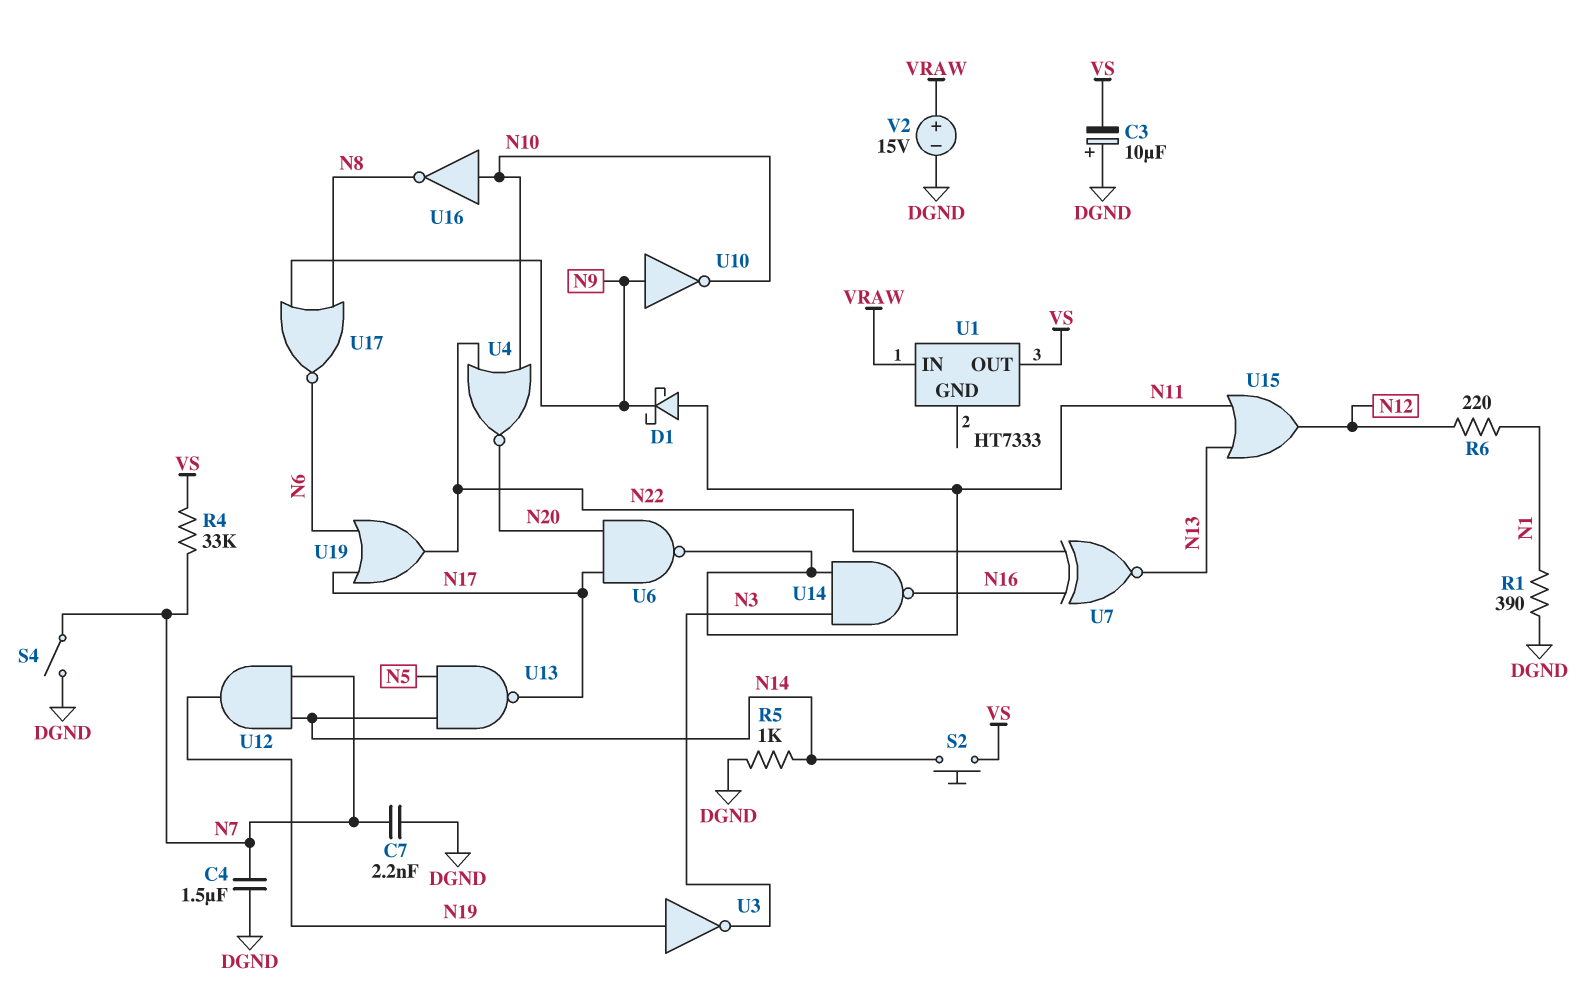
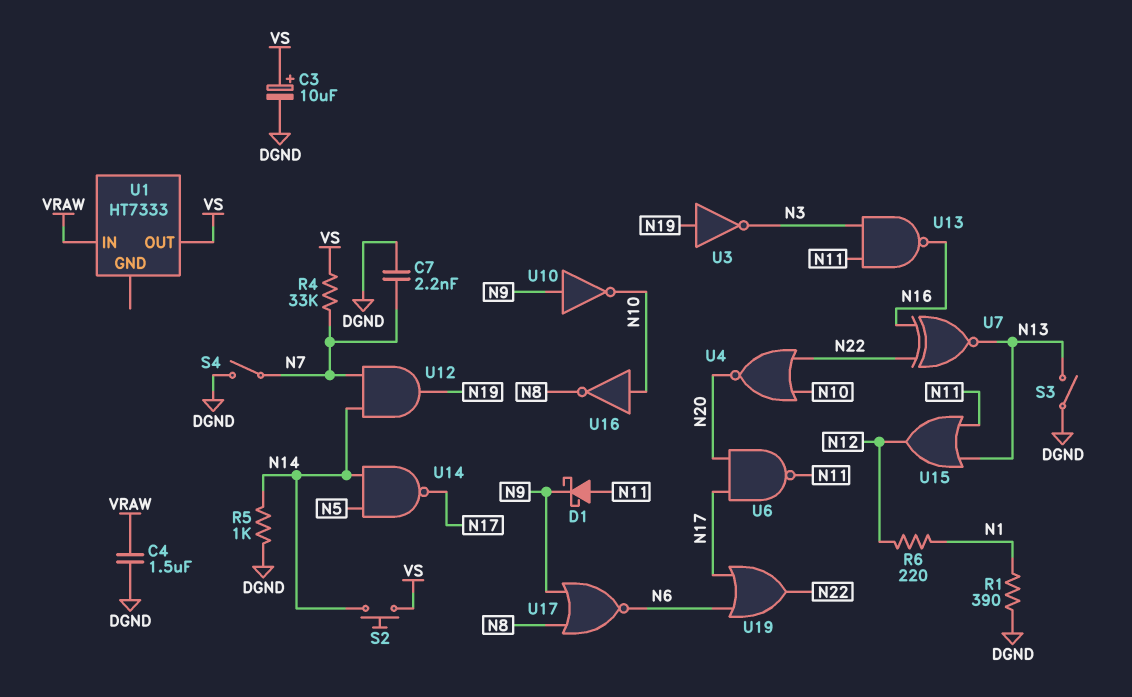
C3: 10uF (plus DGND, minus VS) -> 10uF (plus VS, minus DGND)
C4: 1.5uF (DGND, N7) -> 1.5uF (DGND, VRAW)
S3: none -> switch (DGND, N13)
U13: NAND (in N5, in N14, out N17) -> NAND (in N3, in N11, out N16)
U14: NAND (in N3, in N11, out N16) -> NAND (in N5, in N14, out N17)
V2: 15V (plus VRAW, minus DGND) -> none

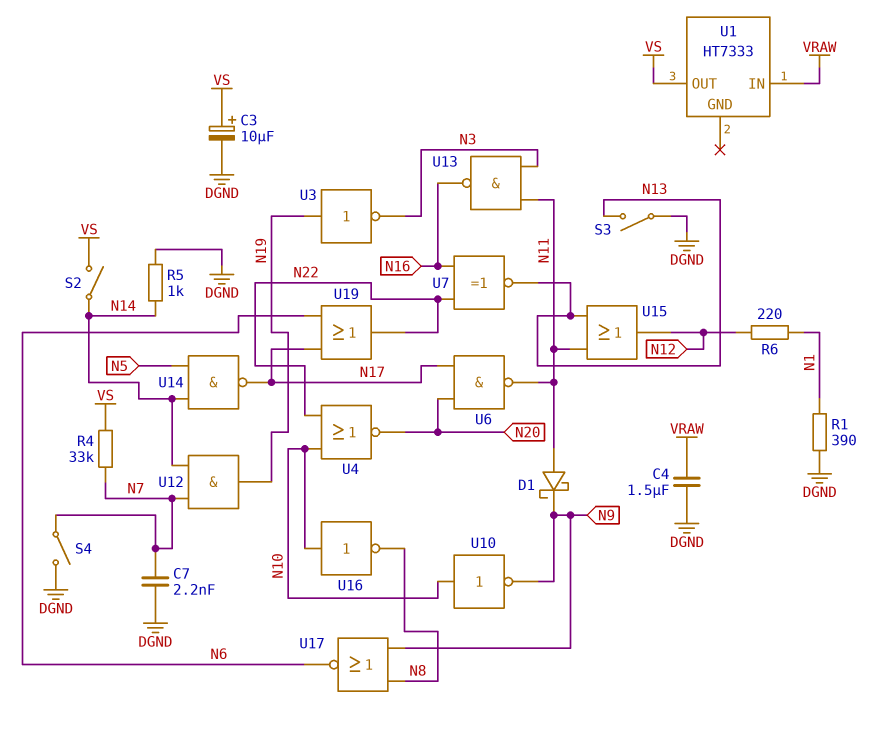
S2: button (N14, VS) -> switch (N14, VS)
U10: NOT (in N9, out N10) -> NOT (in N10, out N9)

